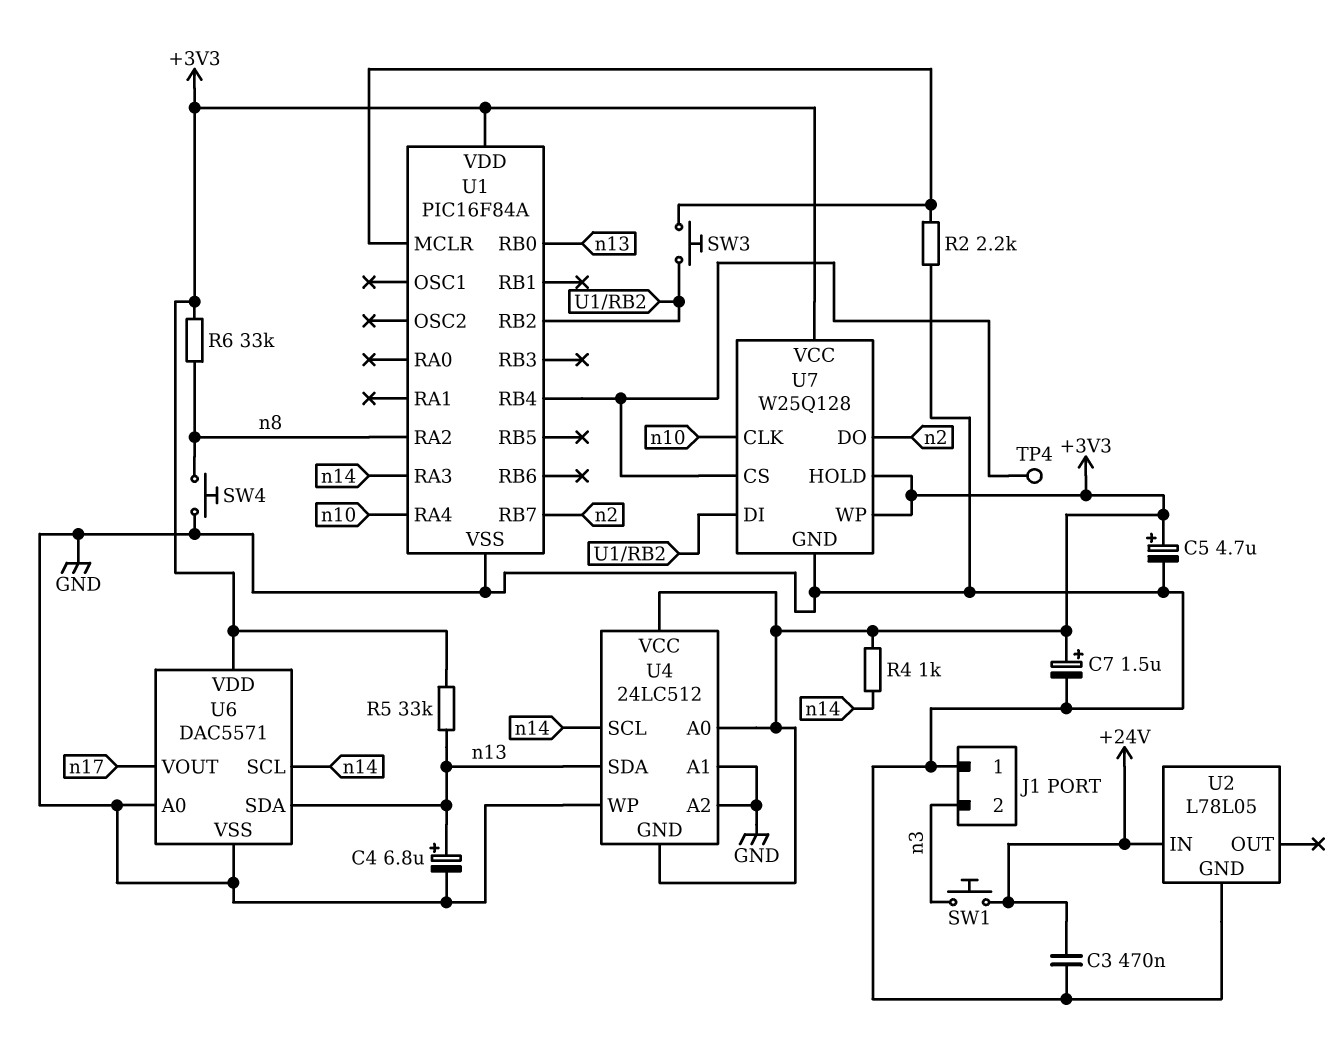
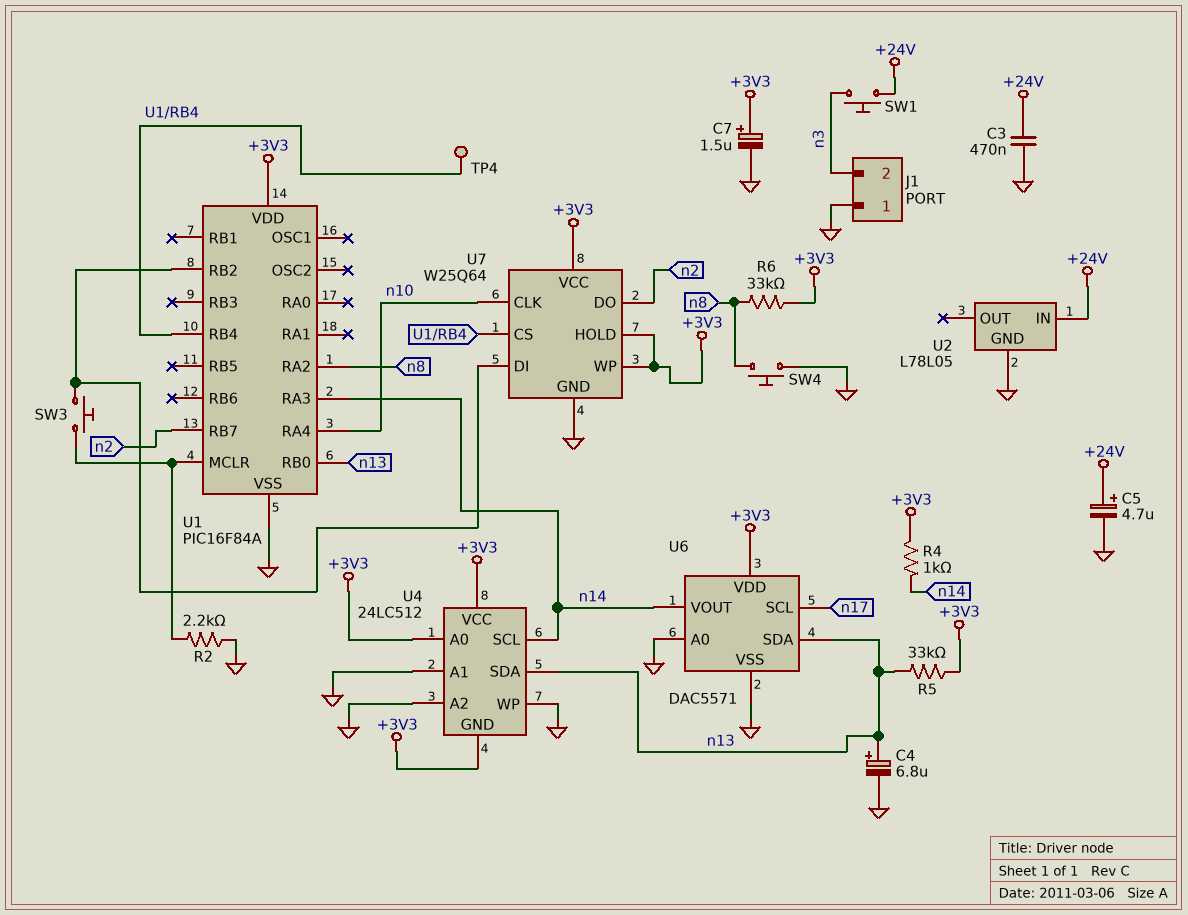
C5: 4.7uF (plus +3V3, minus GND) -> 4.7uF (plus +24V, minus GND)
U6 pin SCL: n14 -> n17
U6 pin VOUT: n17 -> n14
U7: W25Q128 -> W25Q64

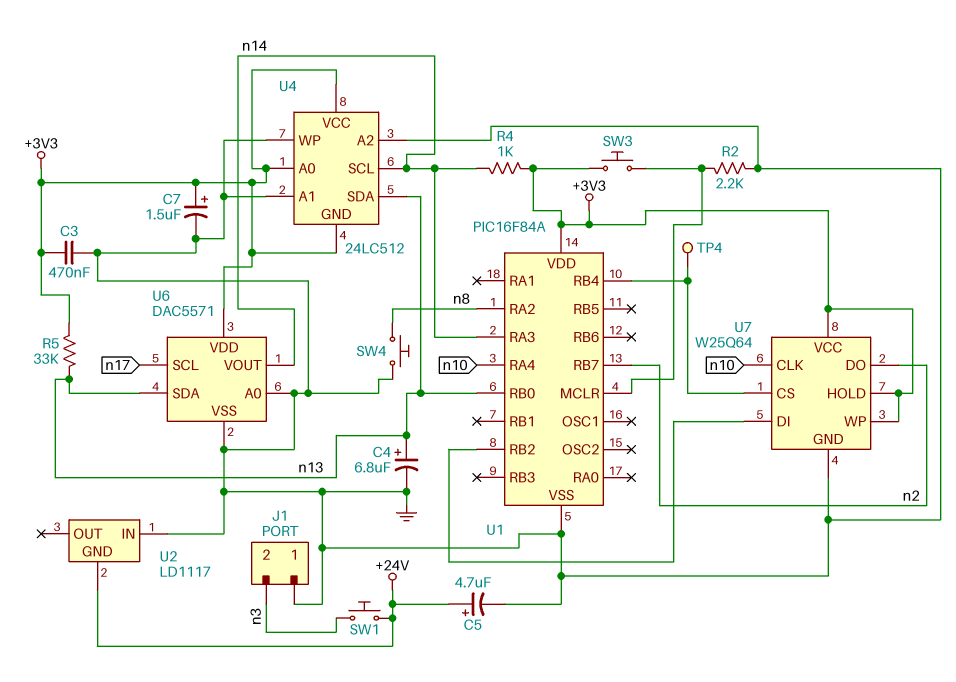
C3: 470nF (+24V, GND) -> 470nF (+3V3, GND)
R6: 33k (+3V3, n8) -> none
SW3: button (U1/MCLR, U1/RB2) -> button (+3V3, U1/MCLR)
U2: L78L05 -> LD1117
U2 pin GND: GND -> +24V
U2 pin IN: +24V -> GND

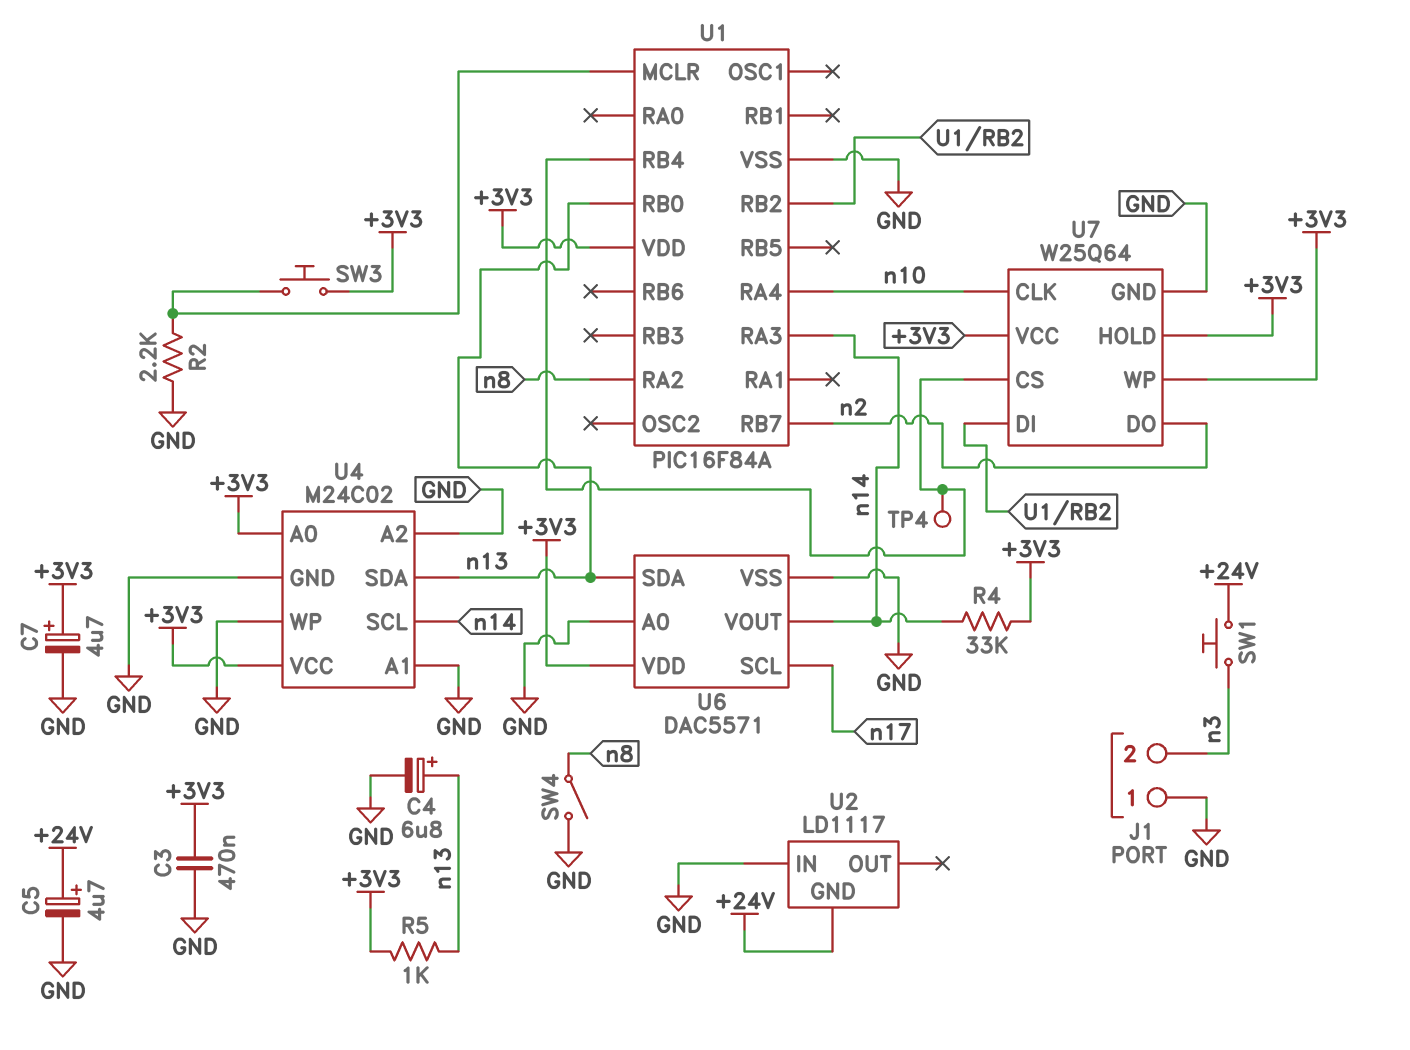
C7: 1.5uF (plus +3V3, minus GND) -> 4.7uF (plus +3V3, minus GND)
R4: 1k (+3V3, n14) -> 33k (+3V3, n14)
R5: 33k (+3V3, n13) -> 1k (+3V3, n13)
SW4: button (GND, n8) -> switch (GND, n8)
U4: 24LC512 -> M24C02
U4 pin GND: +3V3 -> GND

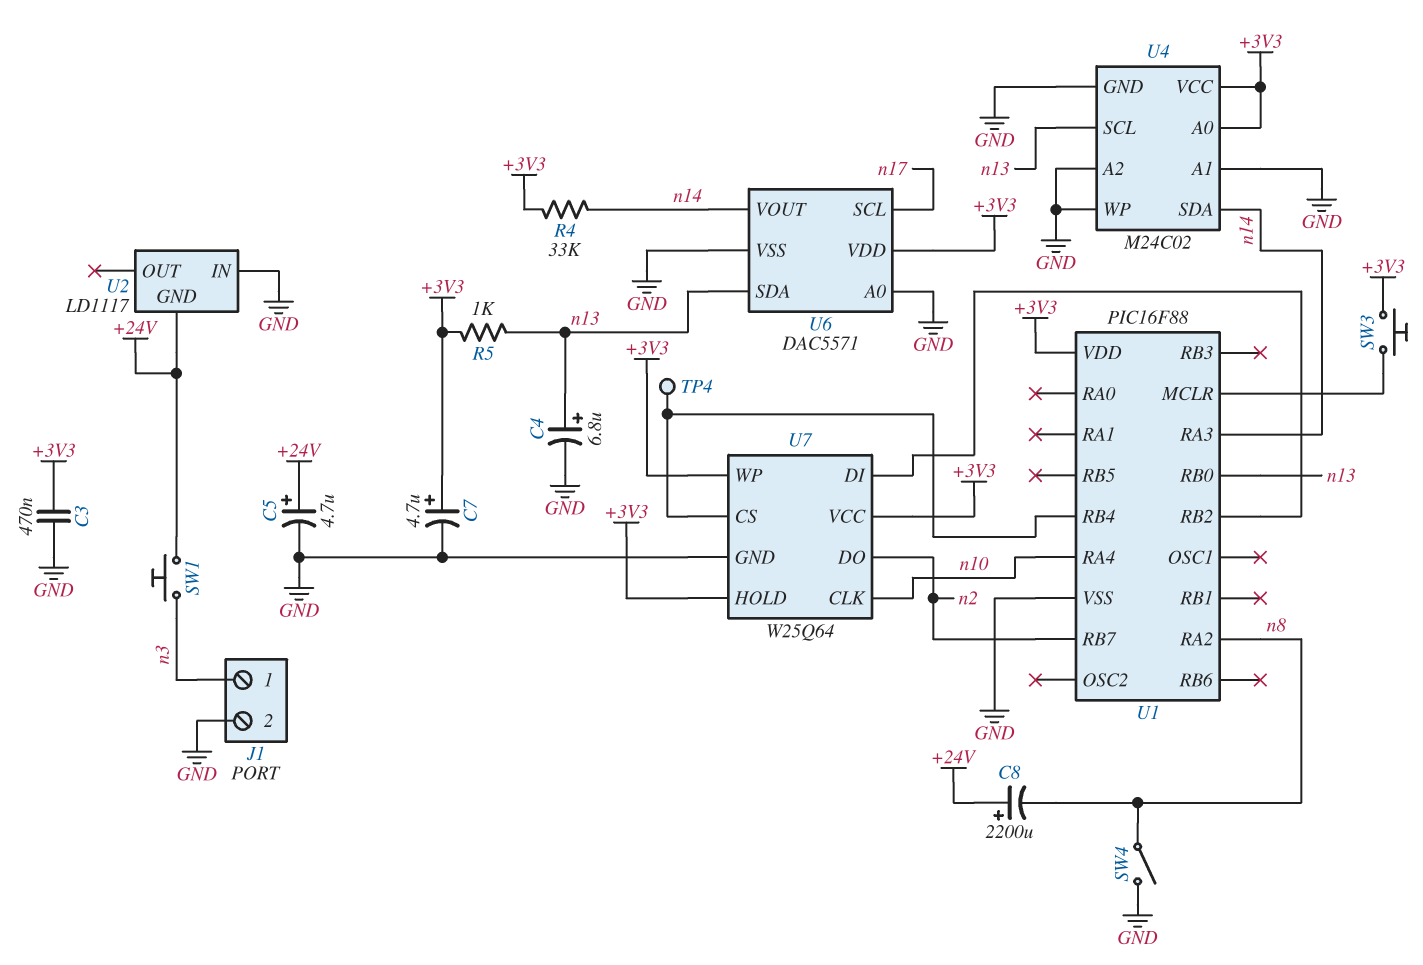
C8: none -> 2200uF (plus +24V, minus n8)
J1 pin 1: GND -> n3
J1 pin 2: n3 -> GND
R2: 2.2k (GND, U1/MCLR) -> none
U1: PIC16F84A -> PIC16F88
U4 pin SCL: n14 -> n13
U4 pin SDA: n13 -> n14

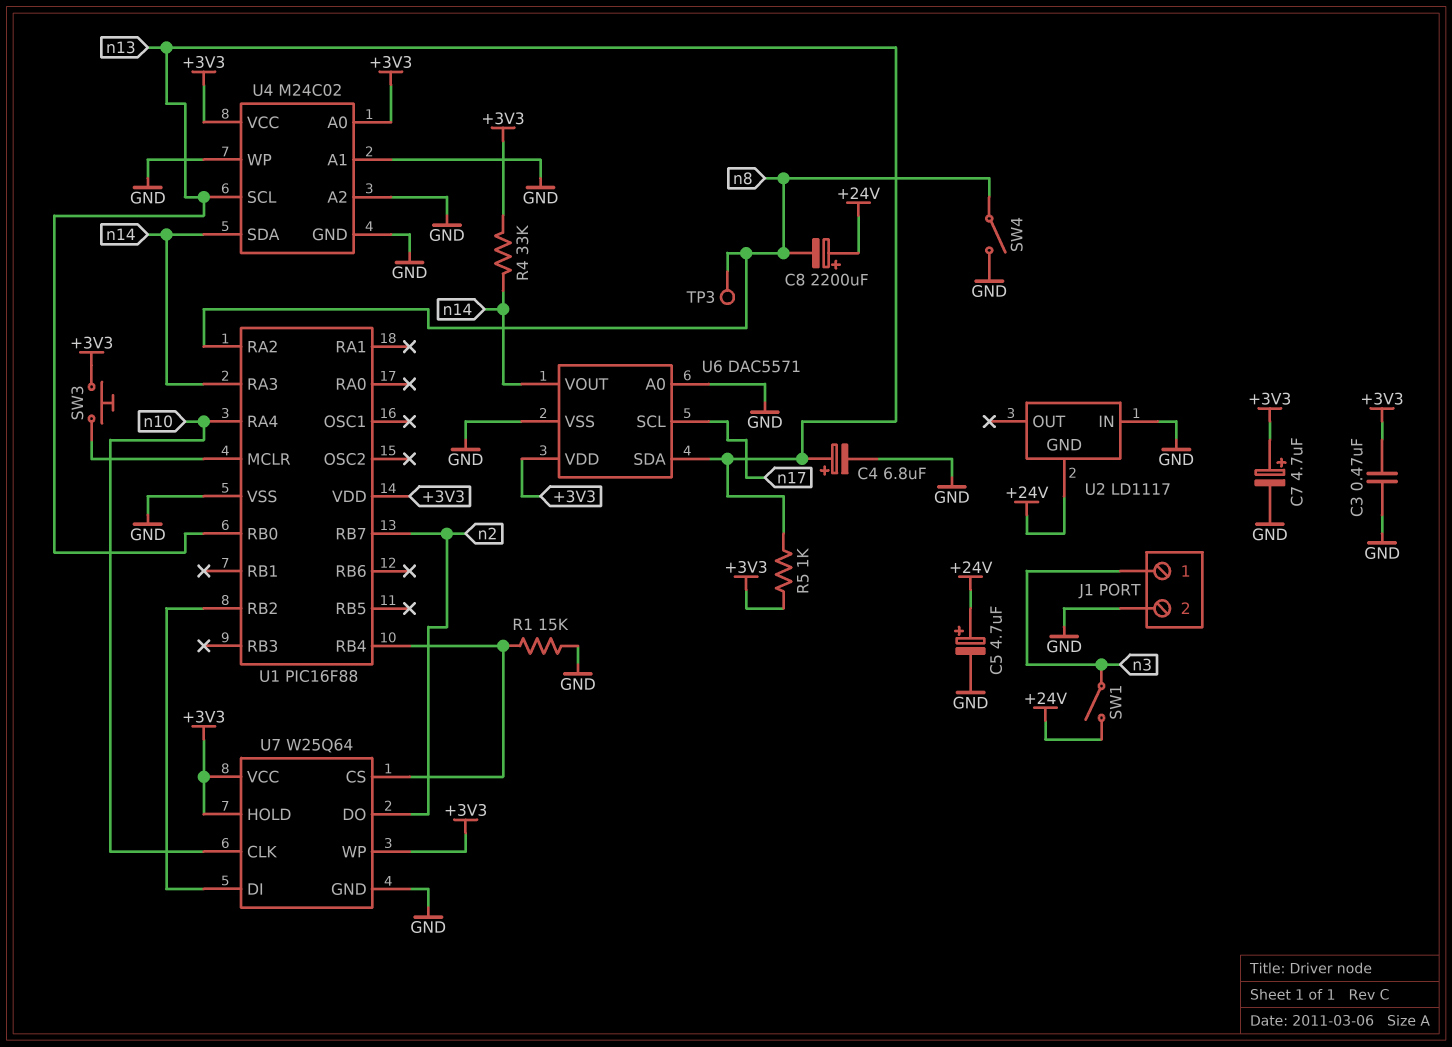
R1: none -> 15k (GND, U1/RB4)
SW1: button (+24V, n3) -> switch (+24V, n3)
TP3: none -> test point (n8)
TP4: test point (U1/RB4) -> none

